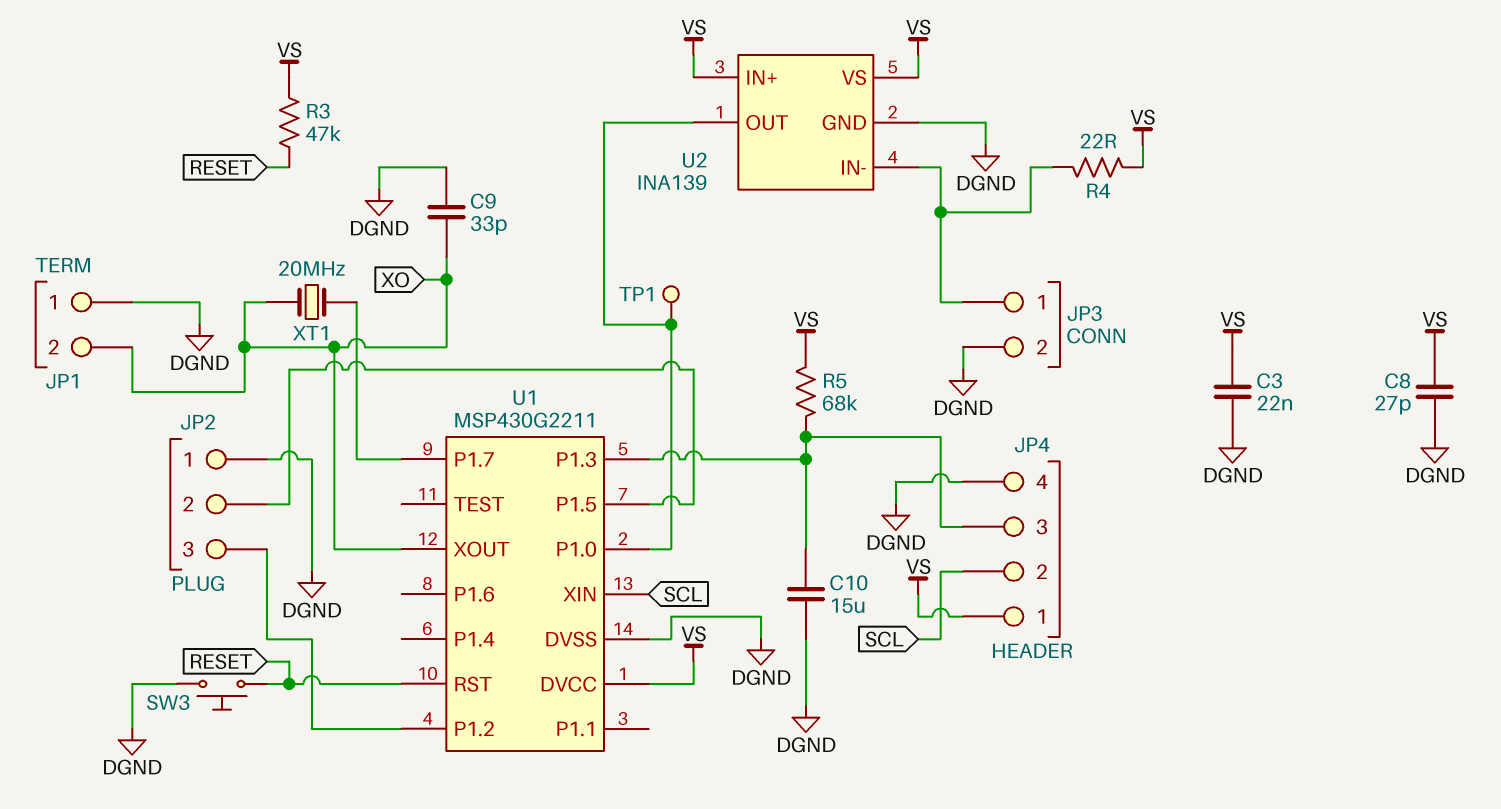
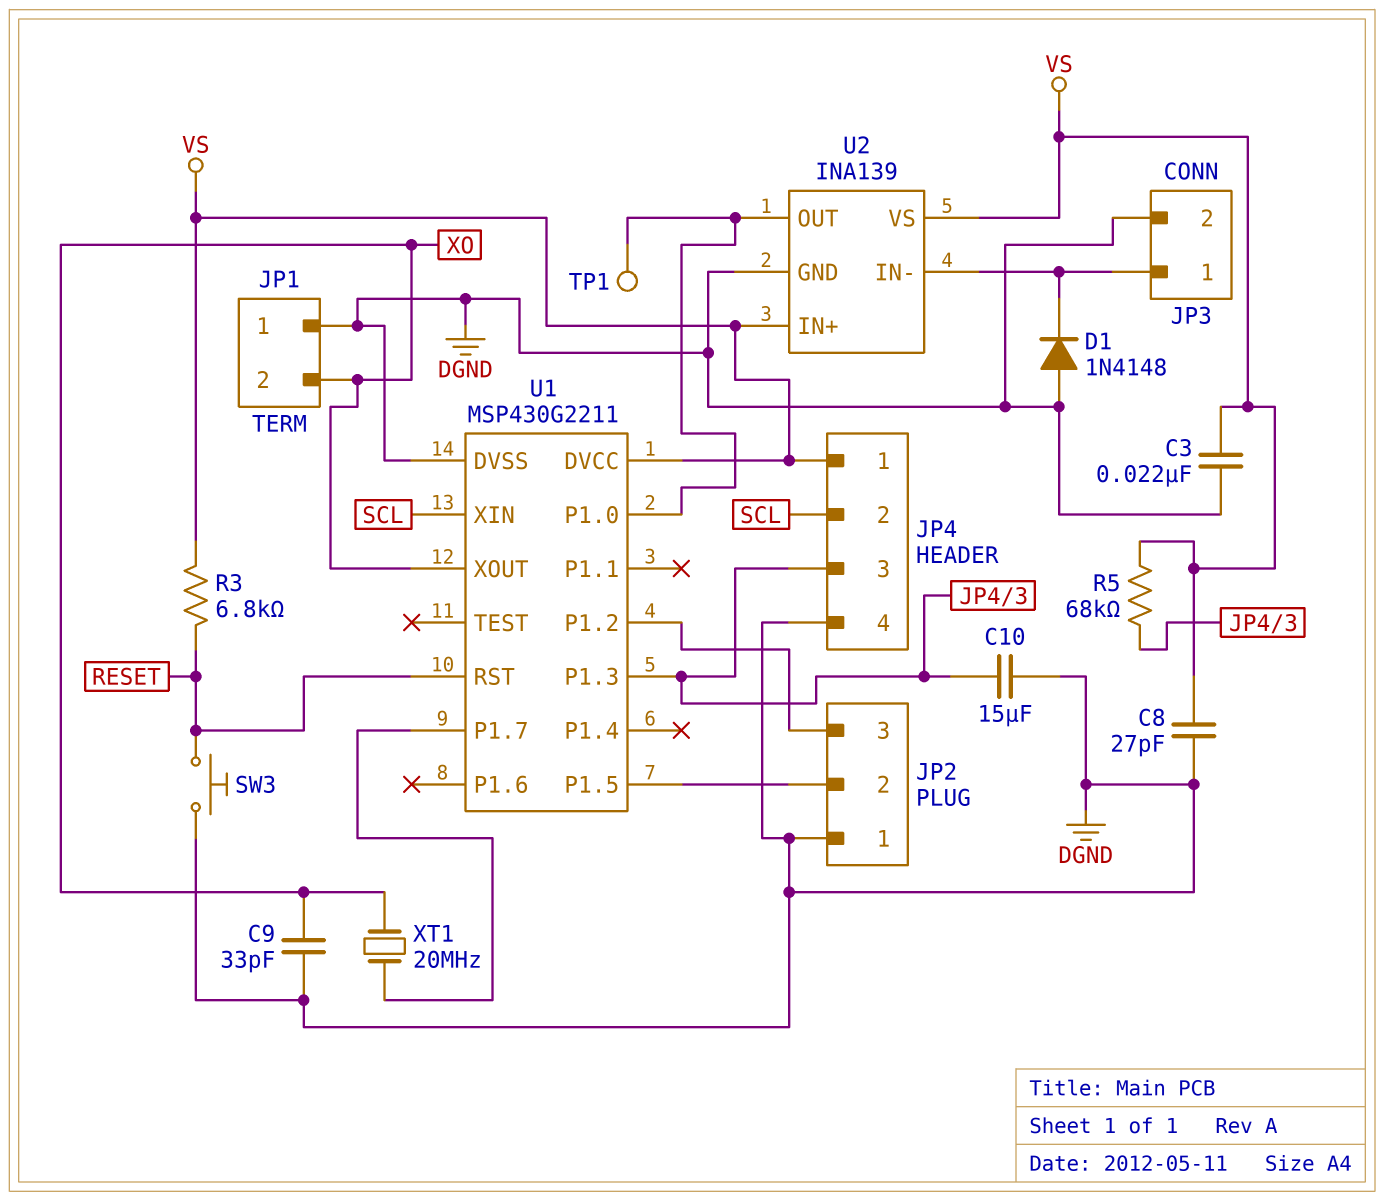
D1: none -> diode 1N4148 (A DGND, K JP3/1)
R3: 47k (RESET, VS) -> 6.8k (RESET, VS)
R4: 22 (JP3/1, VS) -> none

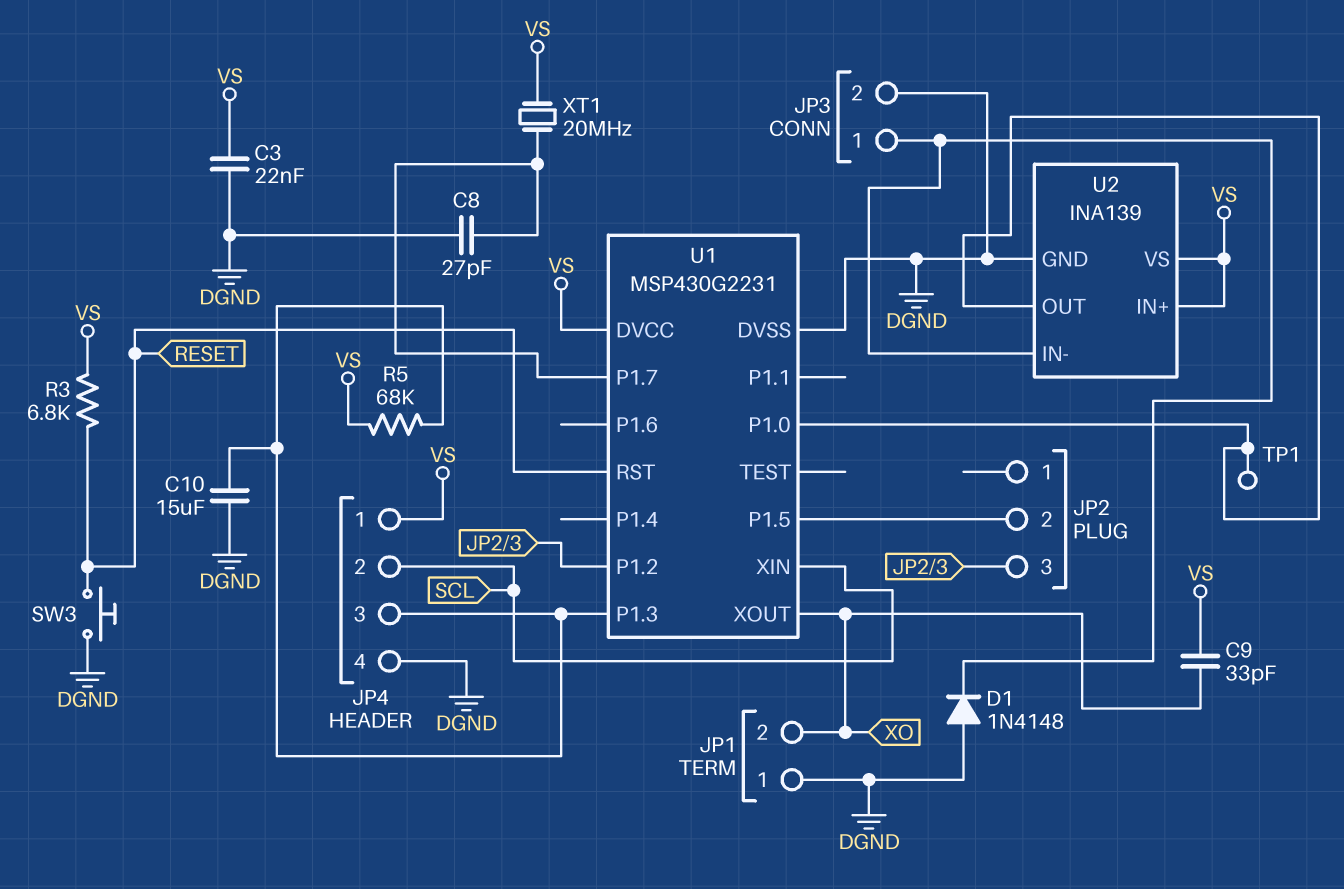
C8: 27pF (DGND, VS) -> 27pF (DGND, U1/P1.7)
C9: 33pF (DGND, XO) -> 33pF (VS, XO)
JP2 pin 1: DGND -> none
U1: MSP430G2211 -> MSP430G2231
XT1: 20MHz (U1/P1.7, XO) -> 20MHz (U1/P1.7, VS)

